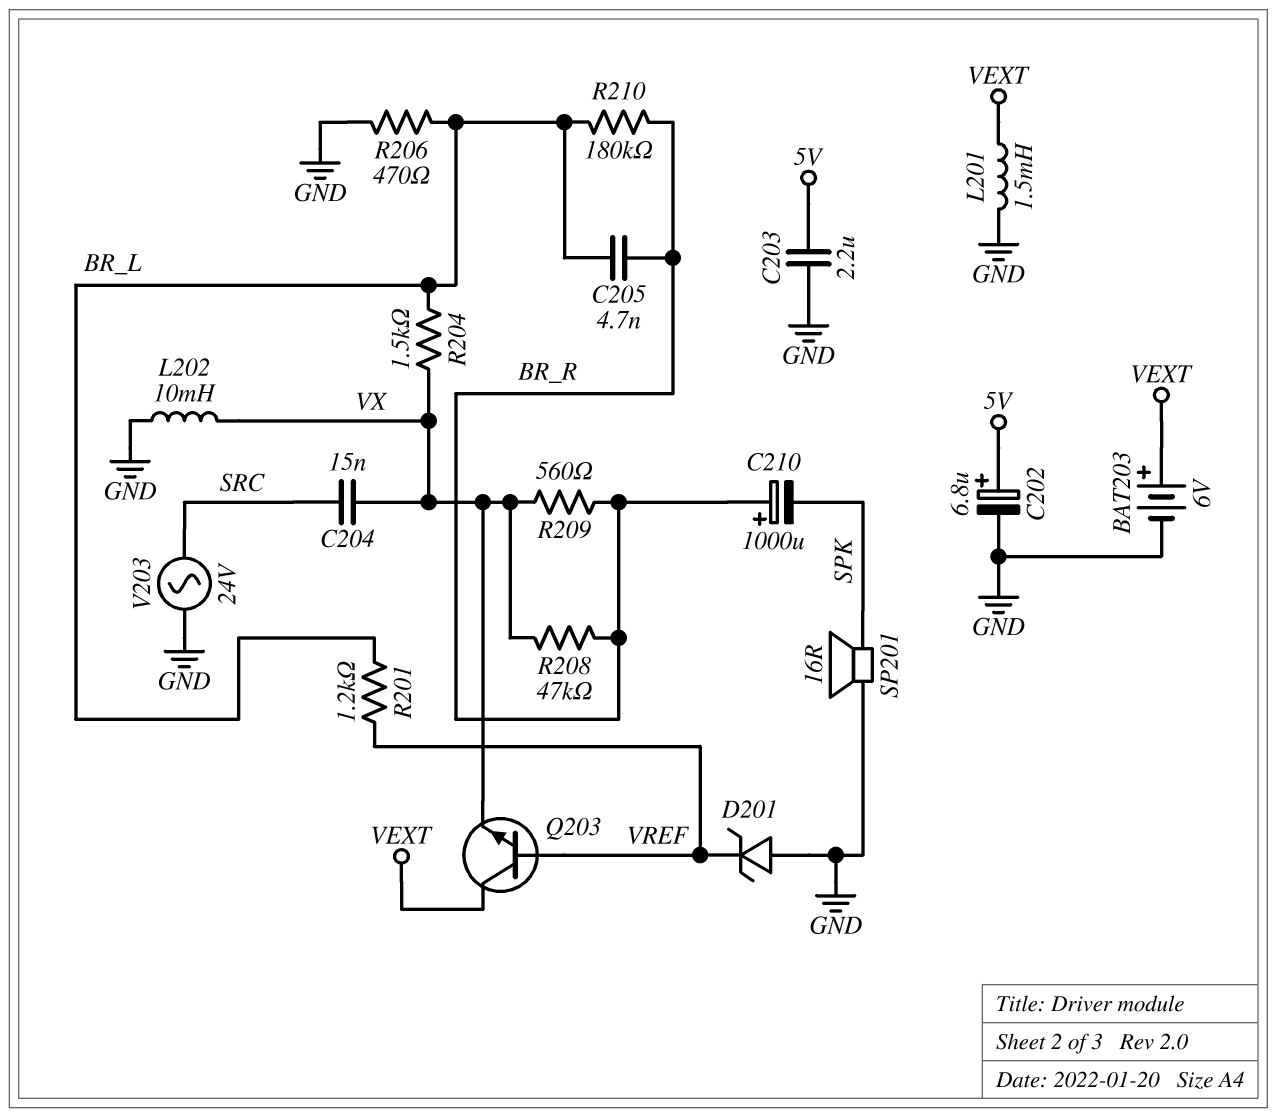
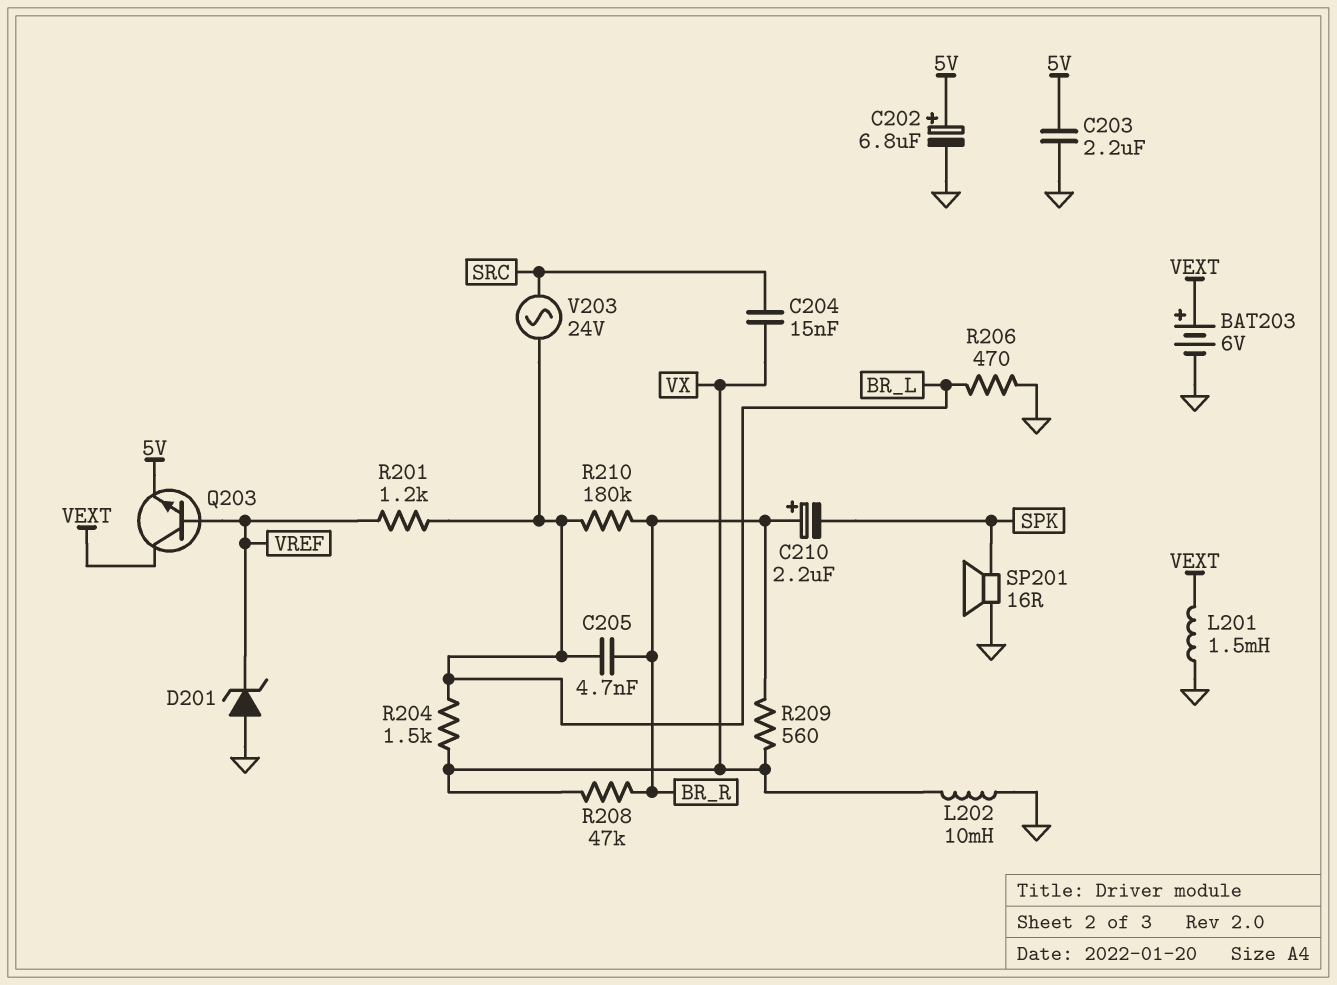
C210: 1000uF (plus BR_R, minus SPK) -> 2.2uF (plus BR_R, minus SPK)
Q203: NPN (B VREF, C VEXT, E VX) -> NPN (B VREF, C VEXT, E 5V)
V203: AC 24V (GND, SRC) -> AC 24V (BR_L, SRC)

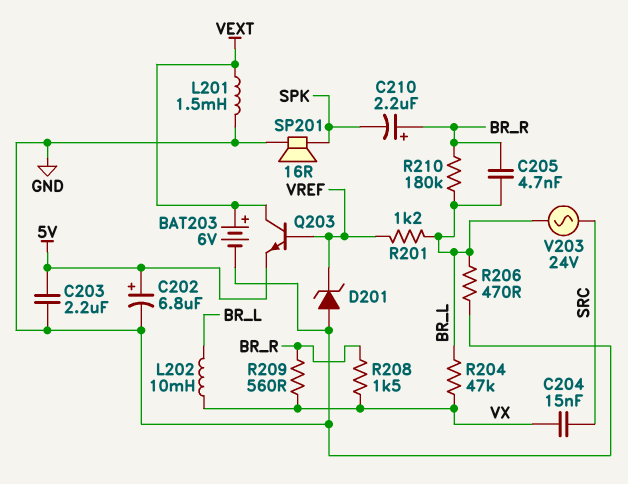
L202: 10mH (GND, VX) -> 10mH (BR_L, VX)
R204: 1.5k (BR_L, VX) -> 47k (BR_L, VX)
R208: 47k (BR_R, VX) -> 1.5k (BR_R, VX)

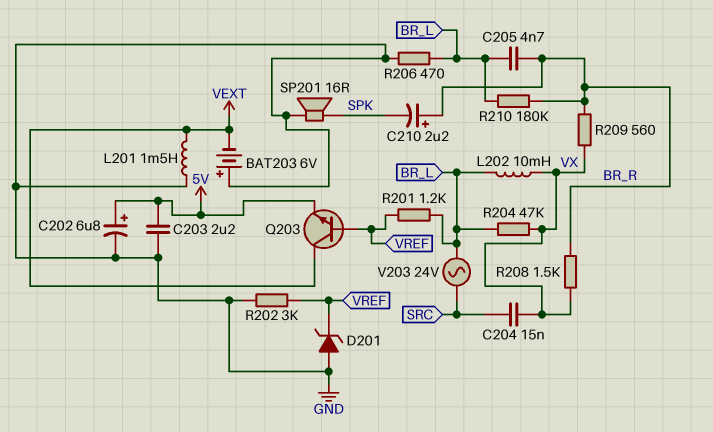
BAT203: 6V (plus VEXT, minus GND) -> 6V (plus GND, minus VEXT)
R202: none -> 3k (GND, VREF)

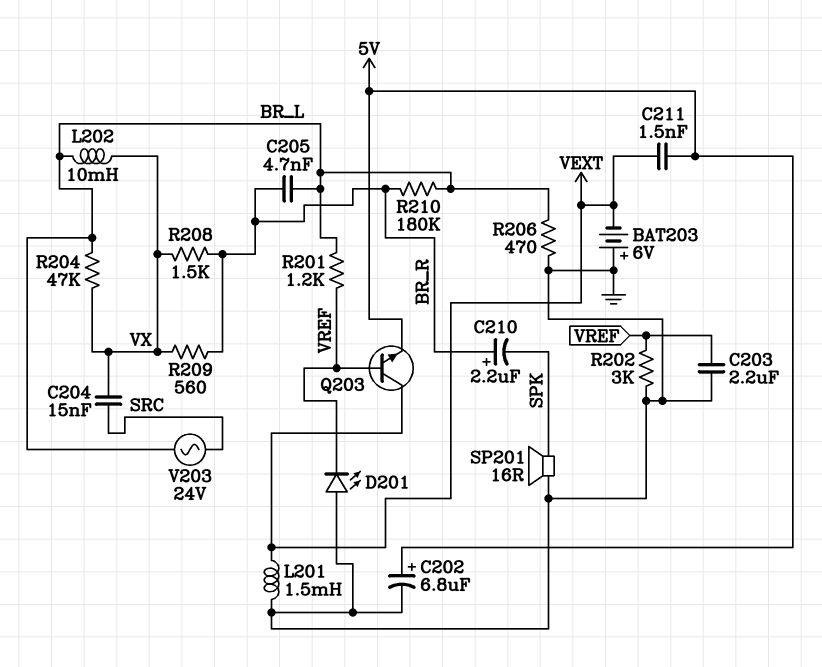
C203: 2.2uF (5V, GND) -> 2.2uF (GND, VREF)
C211: none -> 1.5nF (5V, VEXT)
D201: zener (A GND, K VREF) -> LED (A GND, K VREF)

